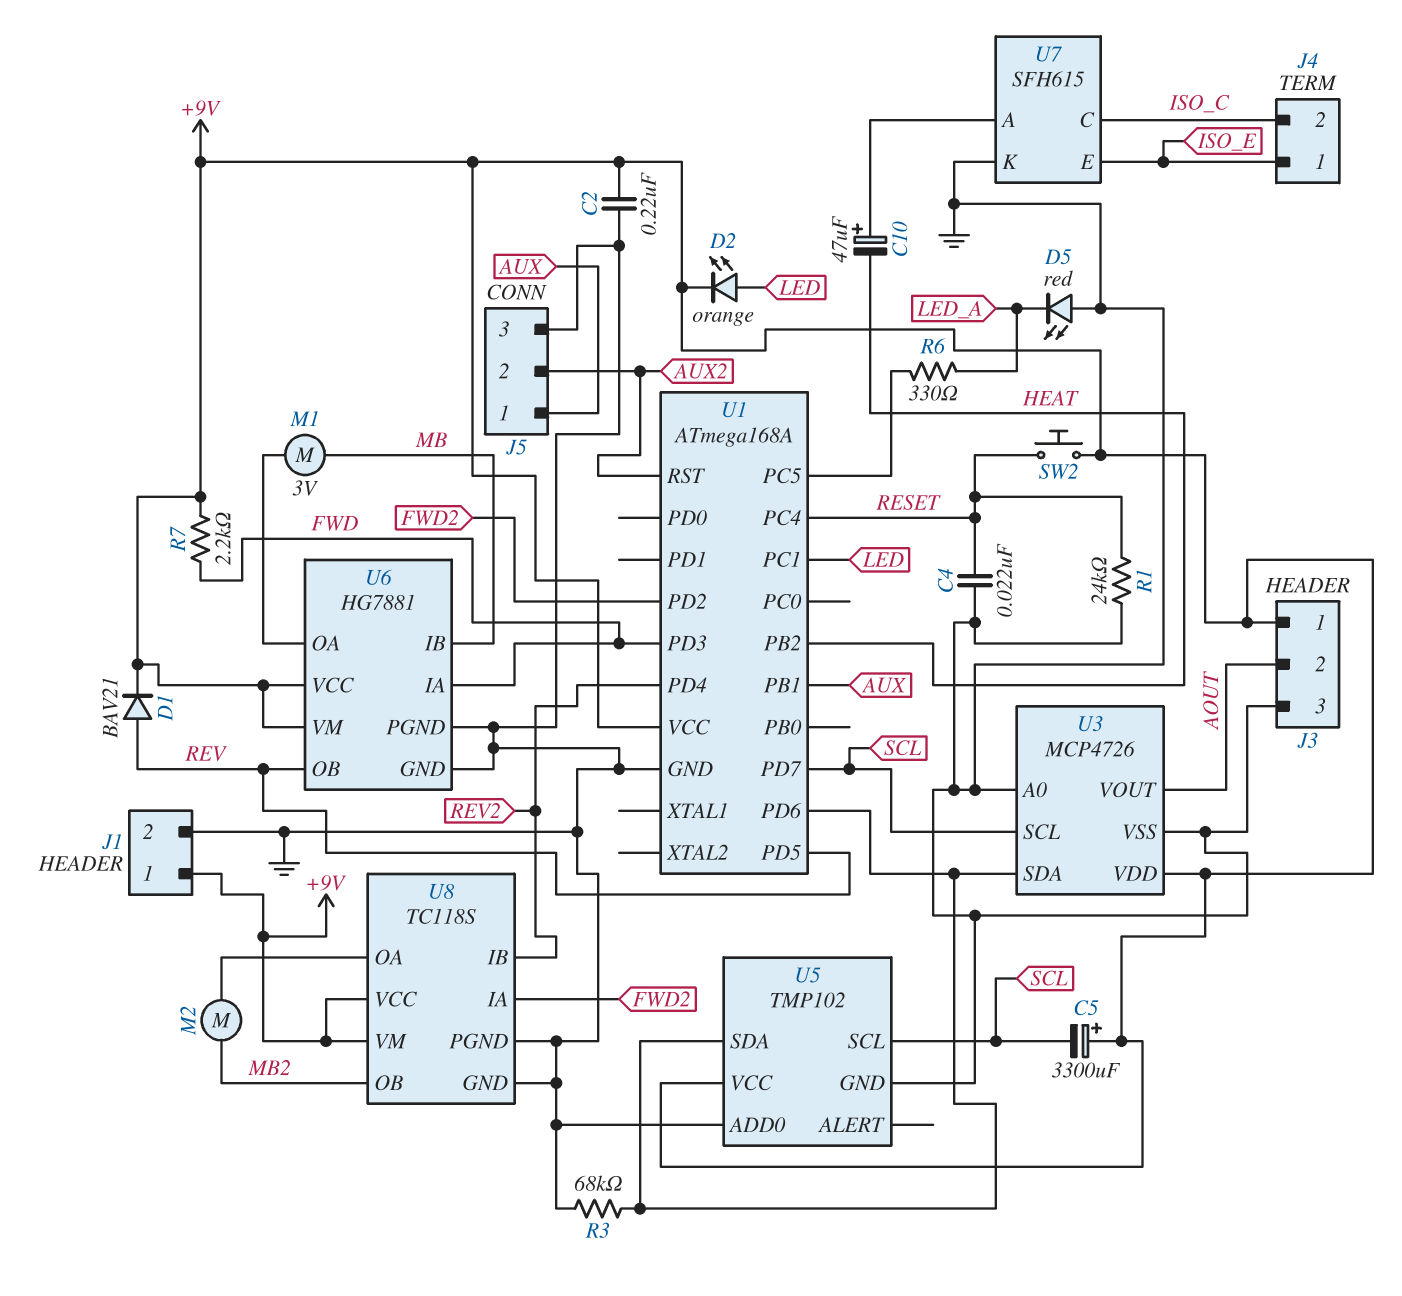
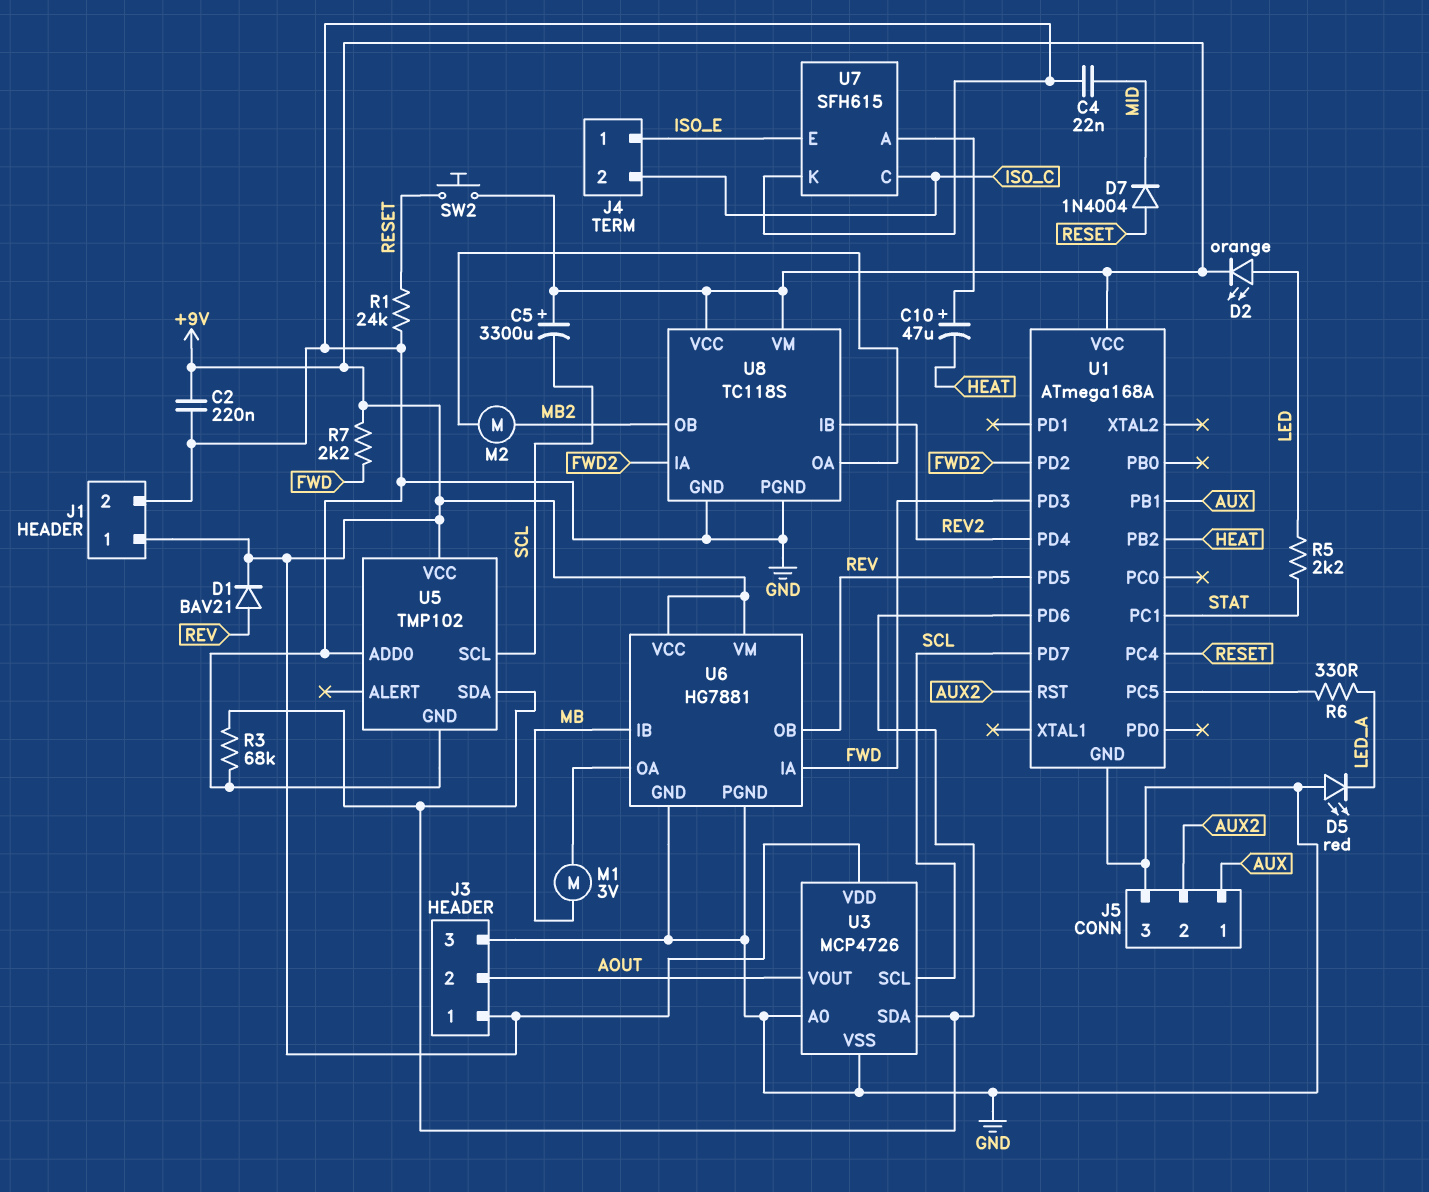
C4: 22nF (GND, RESET) -> 22nF (GND, MID)
D7: none -> diode 1N4004 (A RESET, K MID)
R5: none -> 2.2k (LED, STAT)
U1 pin PC1: LED -> STAT

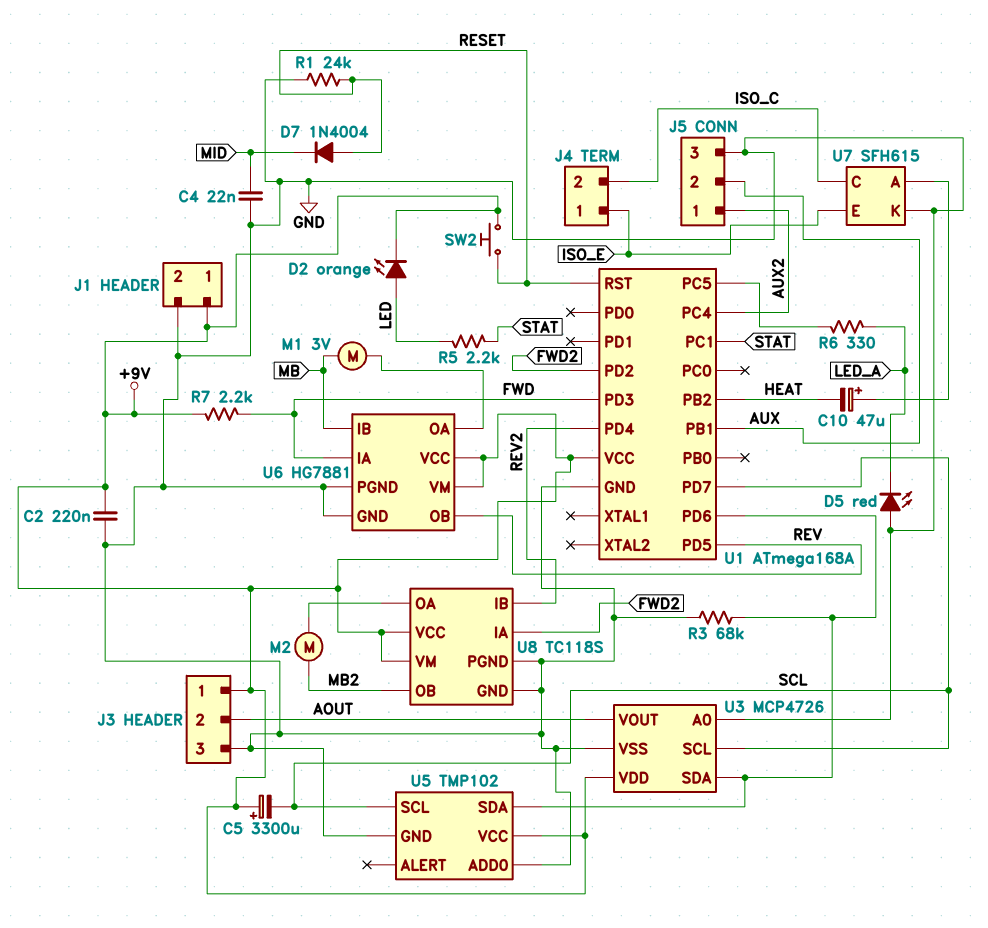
D1: diode BAV21 (A REV, K +9V) -> none
J5 pin 1: AUX -> AUX2
J5 pin 2: AUX2 -> AUX
U1 pin PC4: RESET -> AUX2
U1 pin RST: AUX2 -> RESET

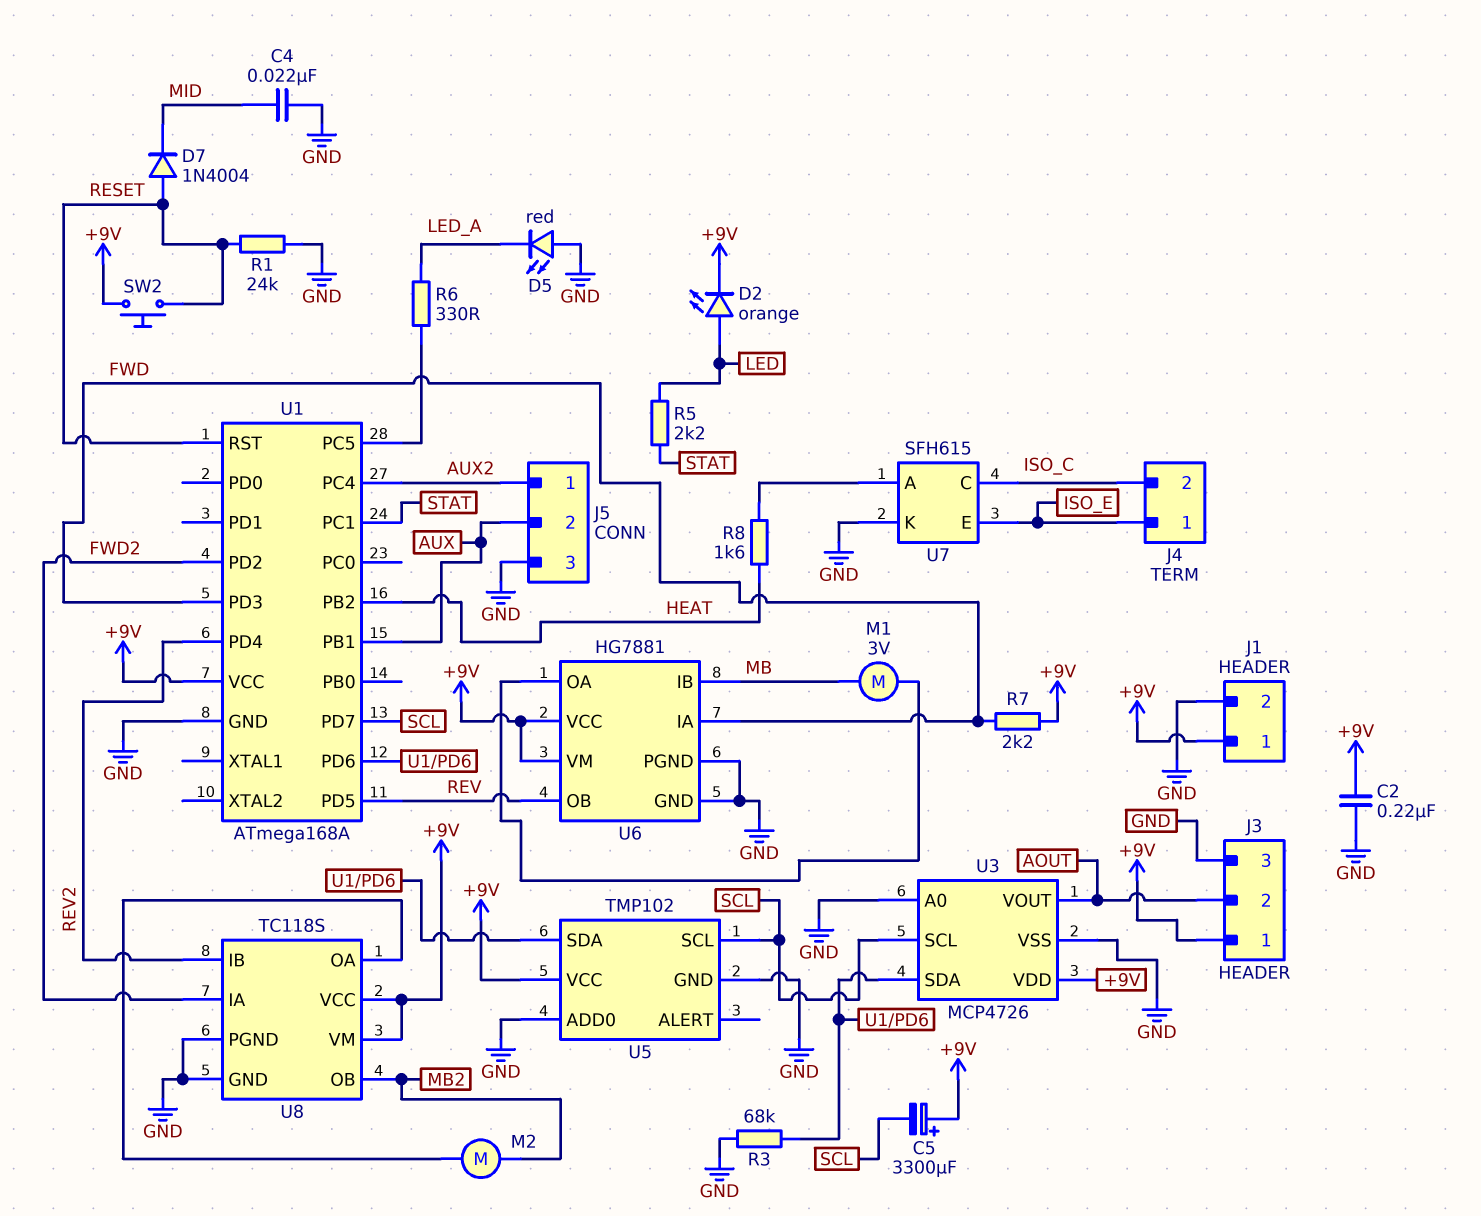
C10: 47uF (plus U7/A, minus HEAT) -> none
R8: none -> 1.6k (HEAT, U7/A)

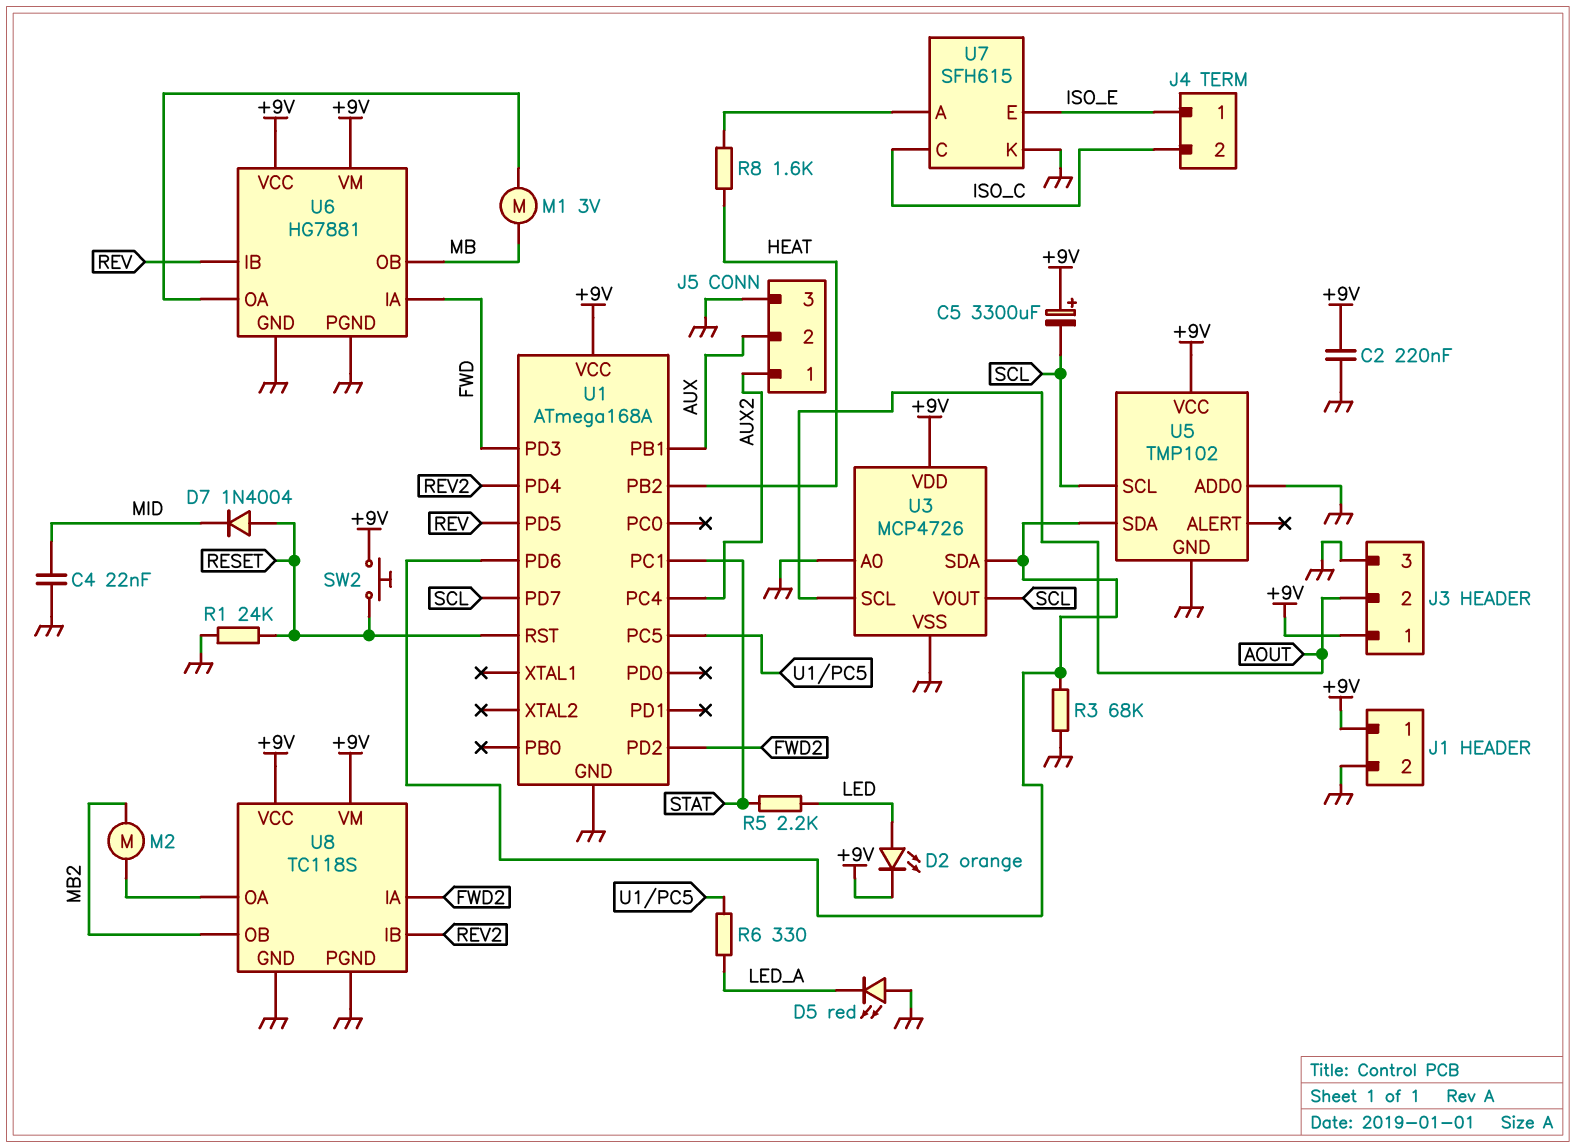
R7: 2.2k (+9V, FWD) -> none
U3 pin SCL: SCL -> AOUT
U3 pin VOUT: AOUT -> SCL
U6 pin IB: MB -> REV
U6 pin OB: REV -> MB

